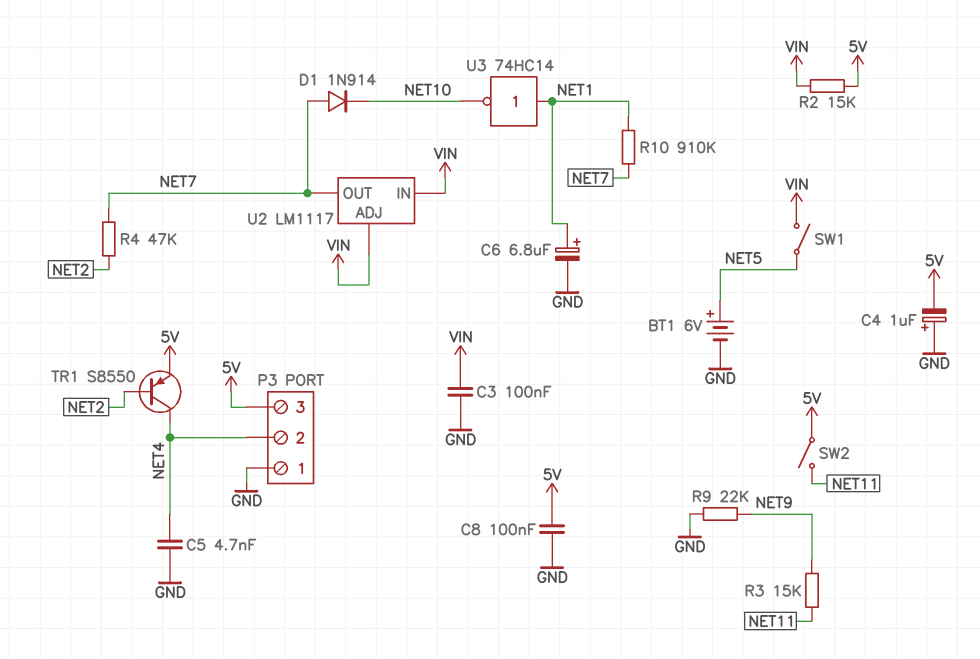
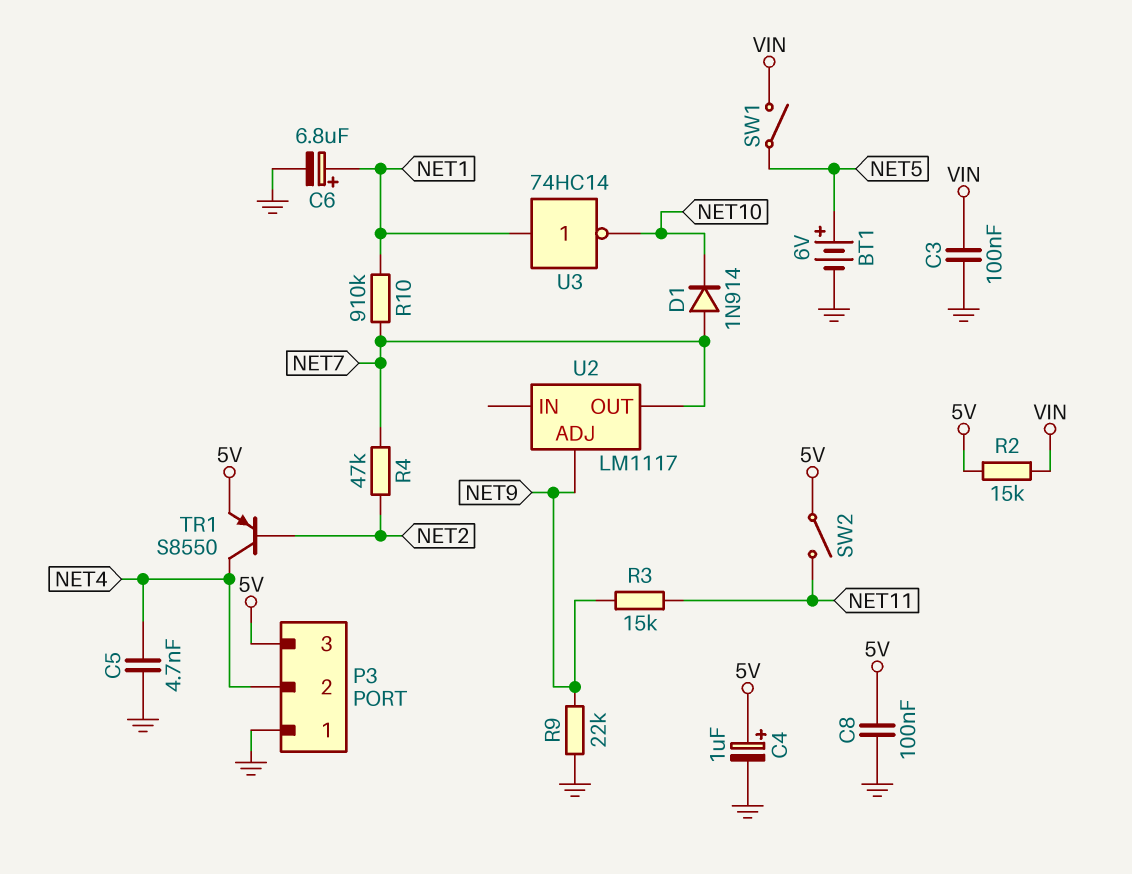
C4: 1uF (plus GND, minus 5V) -> 1uF (plus 5V, minus GND)
U2 pin ADJ: VIN -> NET9
U2 pin IN: VIN -> none

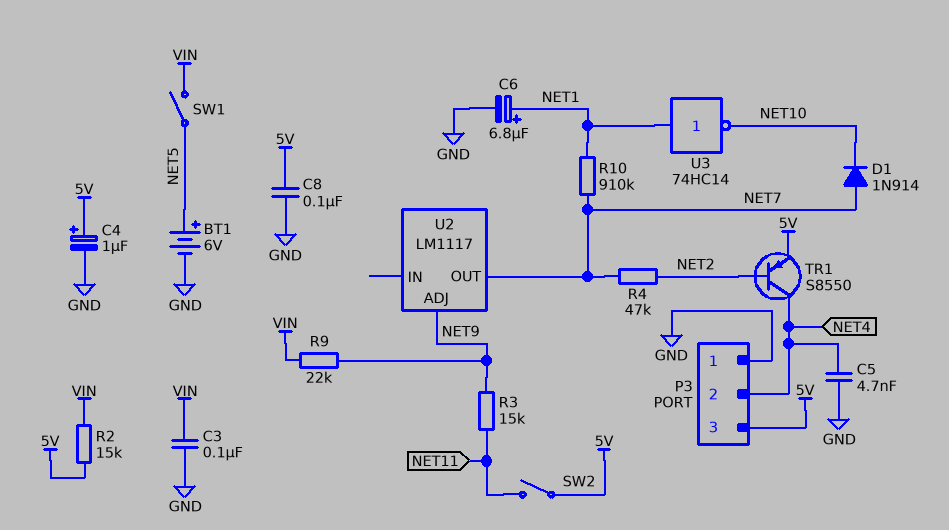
R9: 22k (GND, NET9) -> 22k (NET9, VIN)

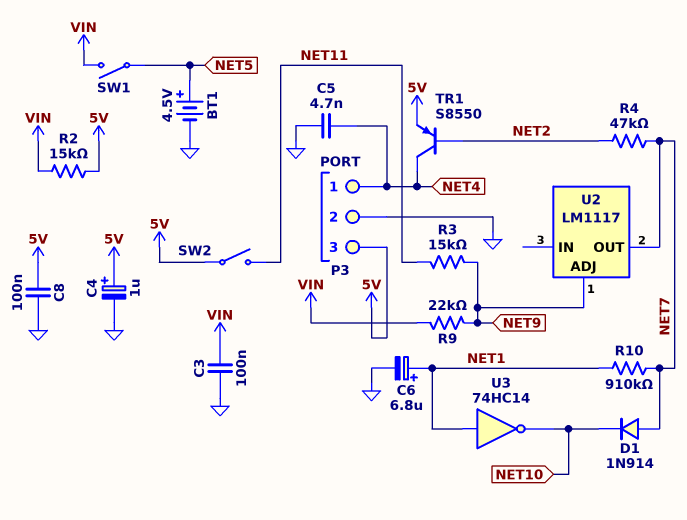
BT1: 6V (plus NET5, minus GND) -> 4.5V (plus NET5, minus GND)
P3 pin 1: GND -> NET4
P3 pin 2: NET4 -> GND

